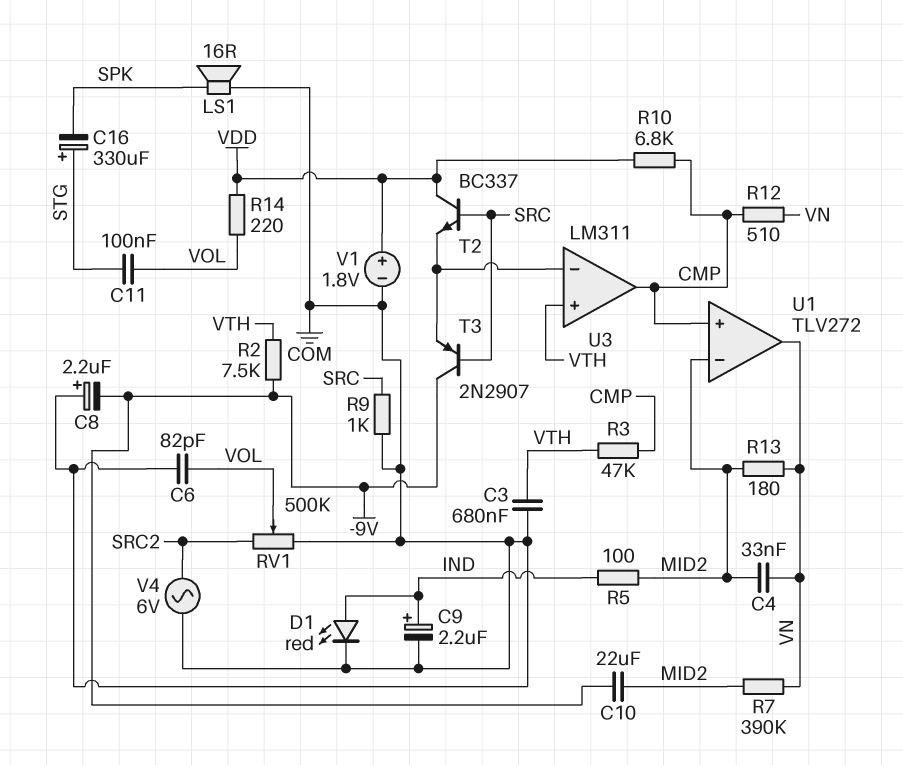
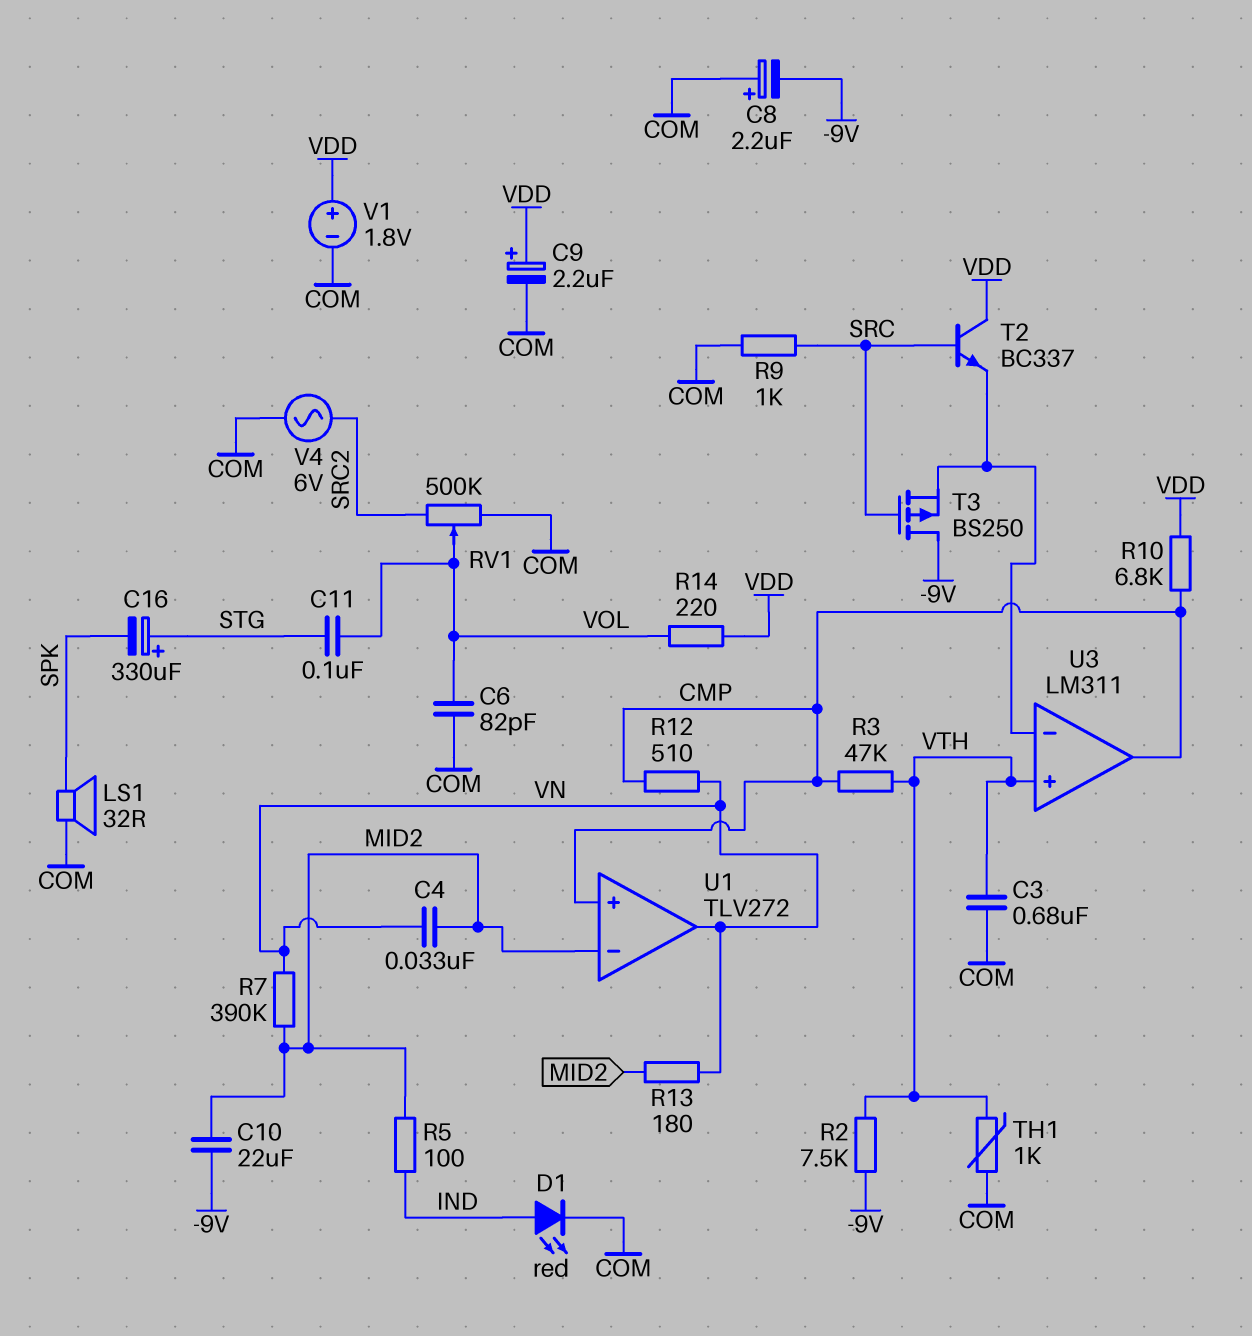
C9: 2.2uF (plus IND, minus COM) -> 2.2uF (plus VDD, minus COM)
LS1: speaker 16R (COM, SPK) -> speaker 32R (COM, SPK)
T3: PNP 2N2907 (B SRC, C -9V, E U3/in-) -> PMOS BS250 (G SRC, D -9V, S U3/in-)
TH1: none -> 1k (COM, VTH)

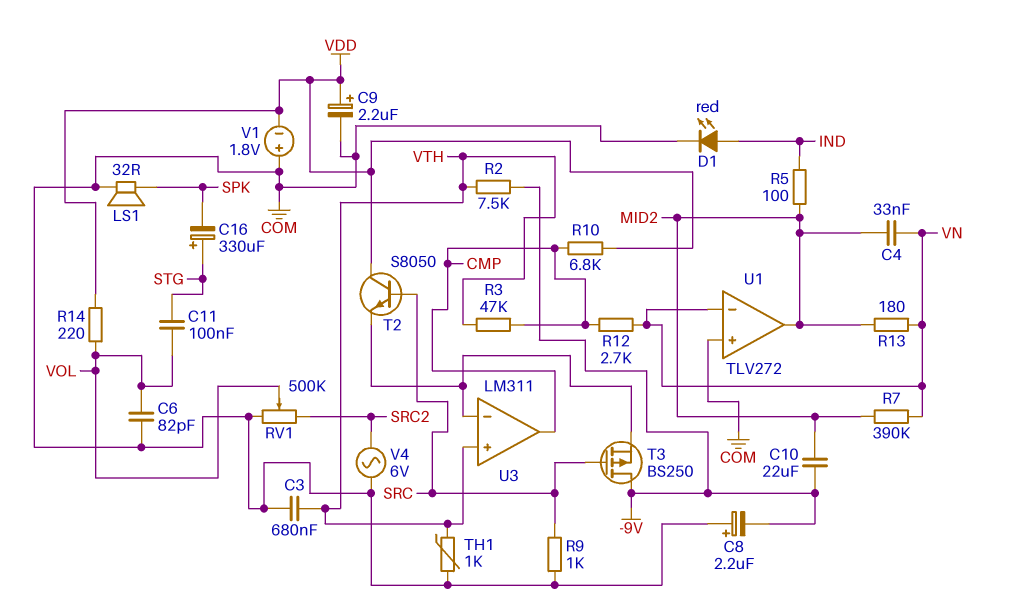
R12: 510 (CMP, VN) -> 2.7k (CMP, VN)
T2: NPN BC337 (B SRC, C VDD, E U3/in-) -> NPN S8050 (B SRC, C VDD, E U3/in-)
U1 pin in+: CMP -> COM
U1 pin in-: MID2 -> VN
U1 pin out: VN -> MID2
V1: 1.8V (plus VDD, minus COM) -> 1.8V (plus COM, minus VDD)

